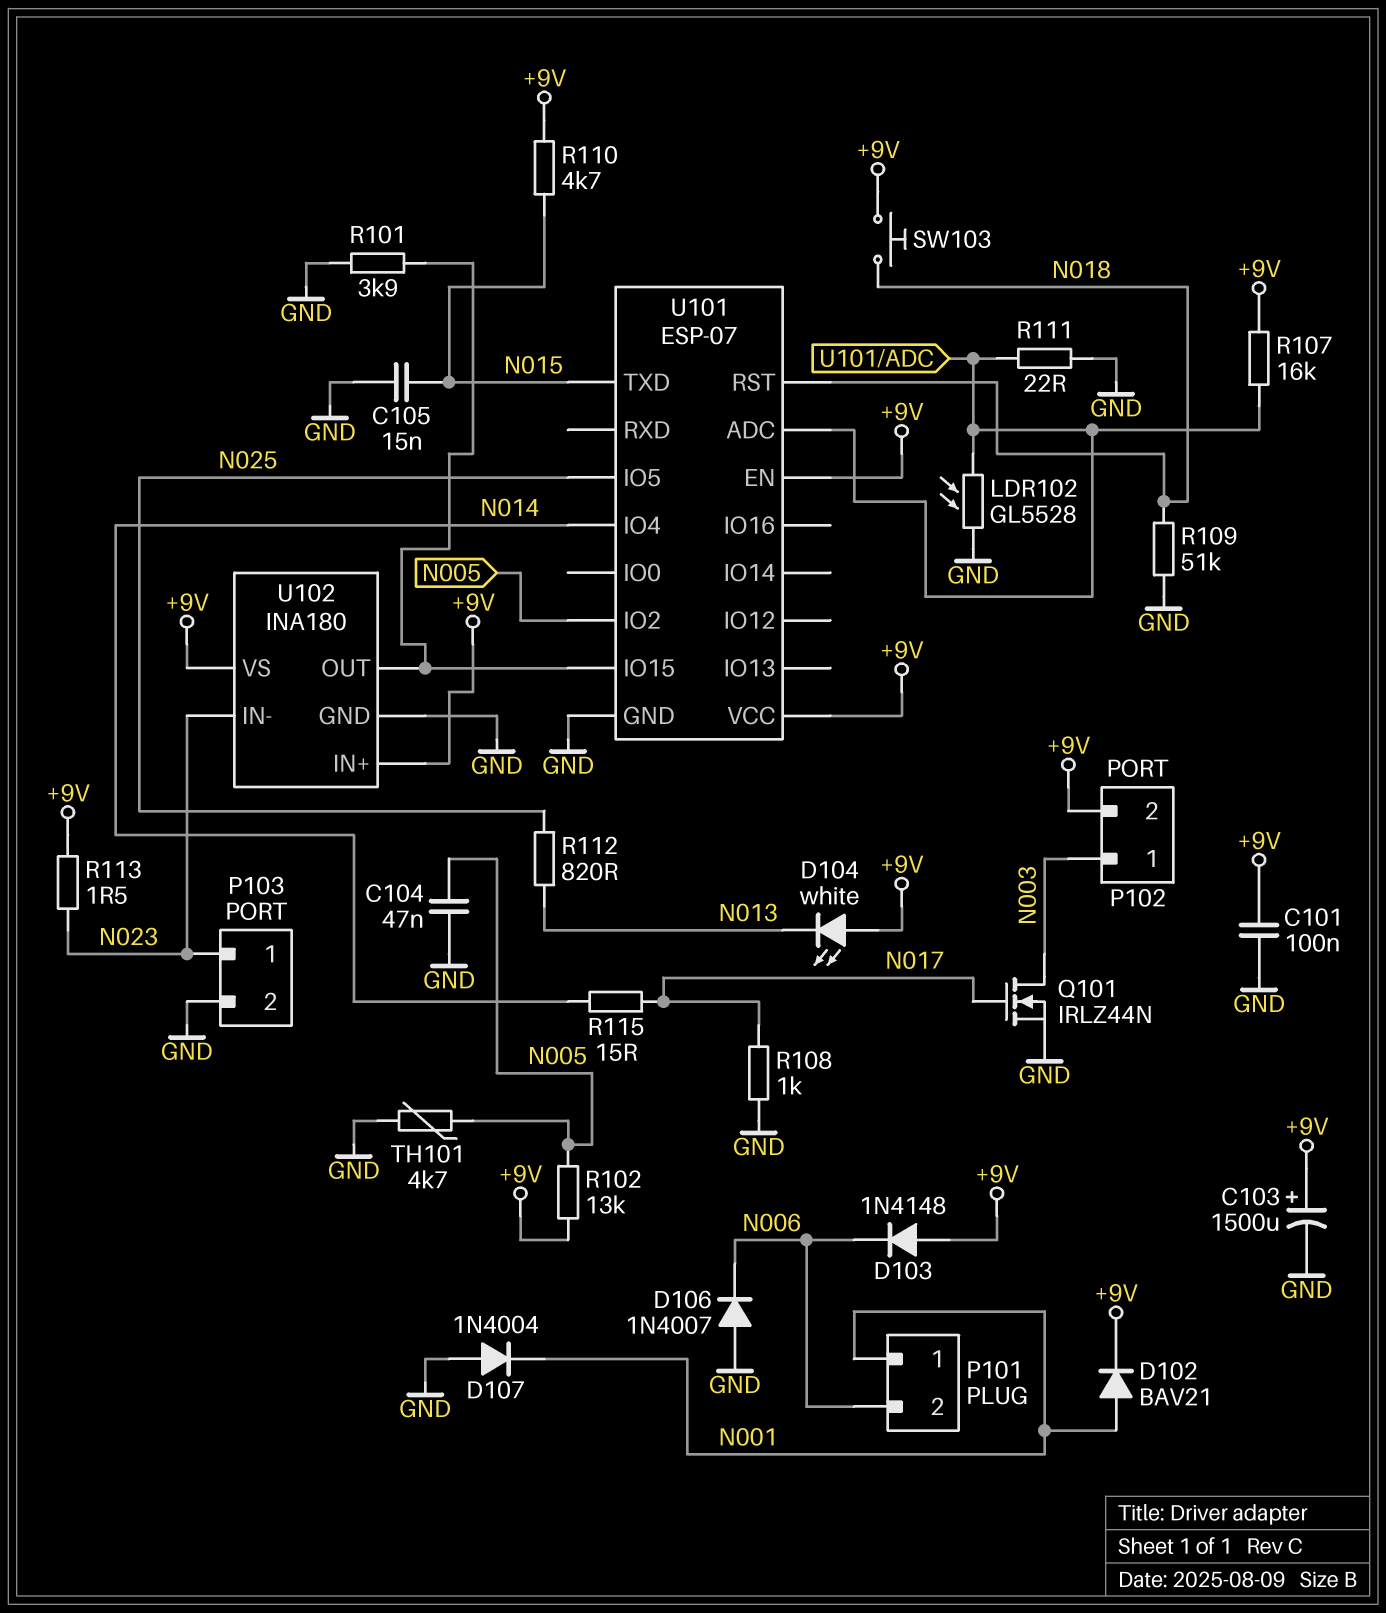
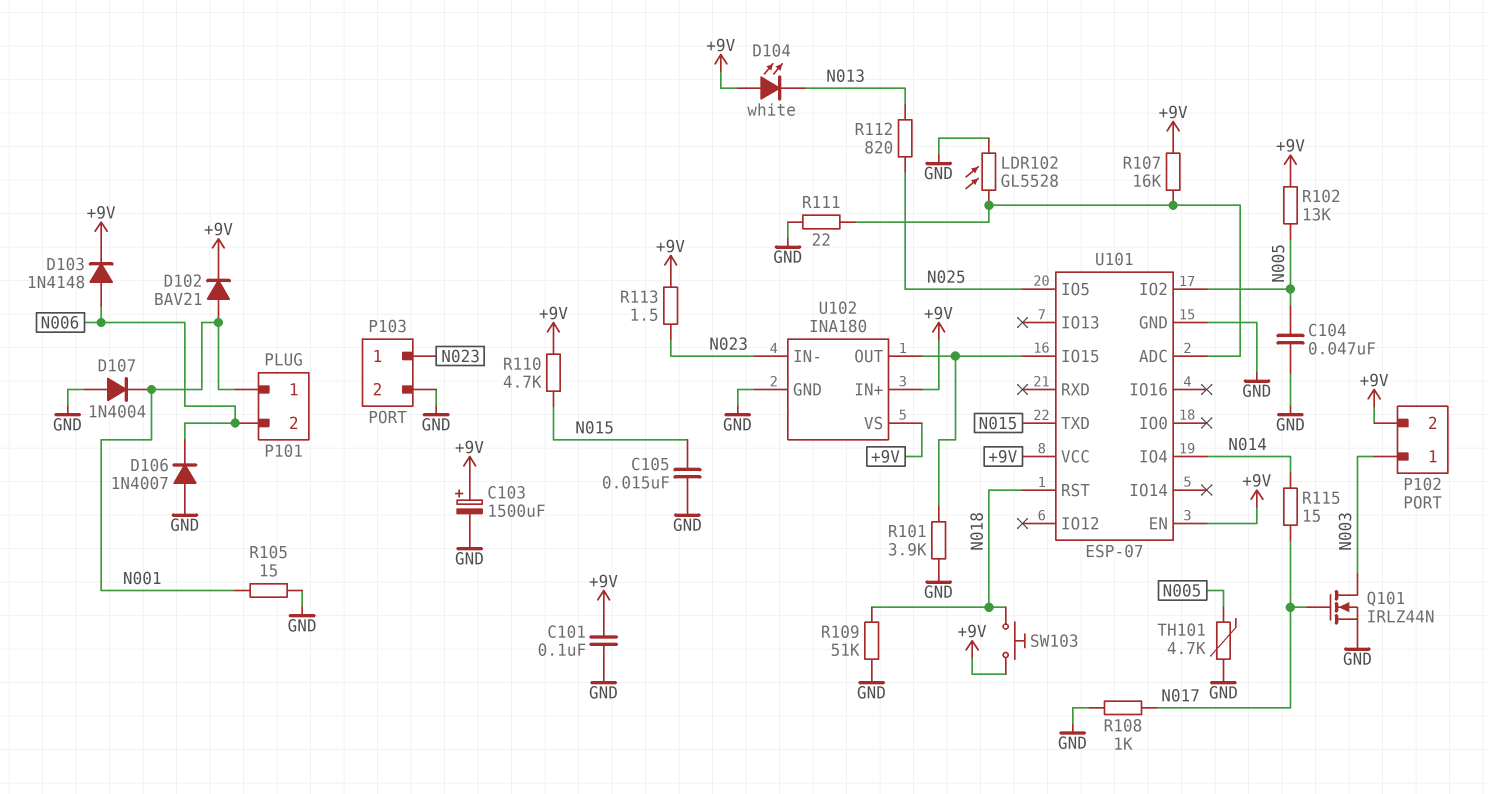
D103: diode 1N4148 (A +9V, K N006) -> diode 1N4148 (A N006, K +9V)
R105: none -> 15 (GND, N001)

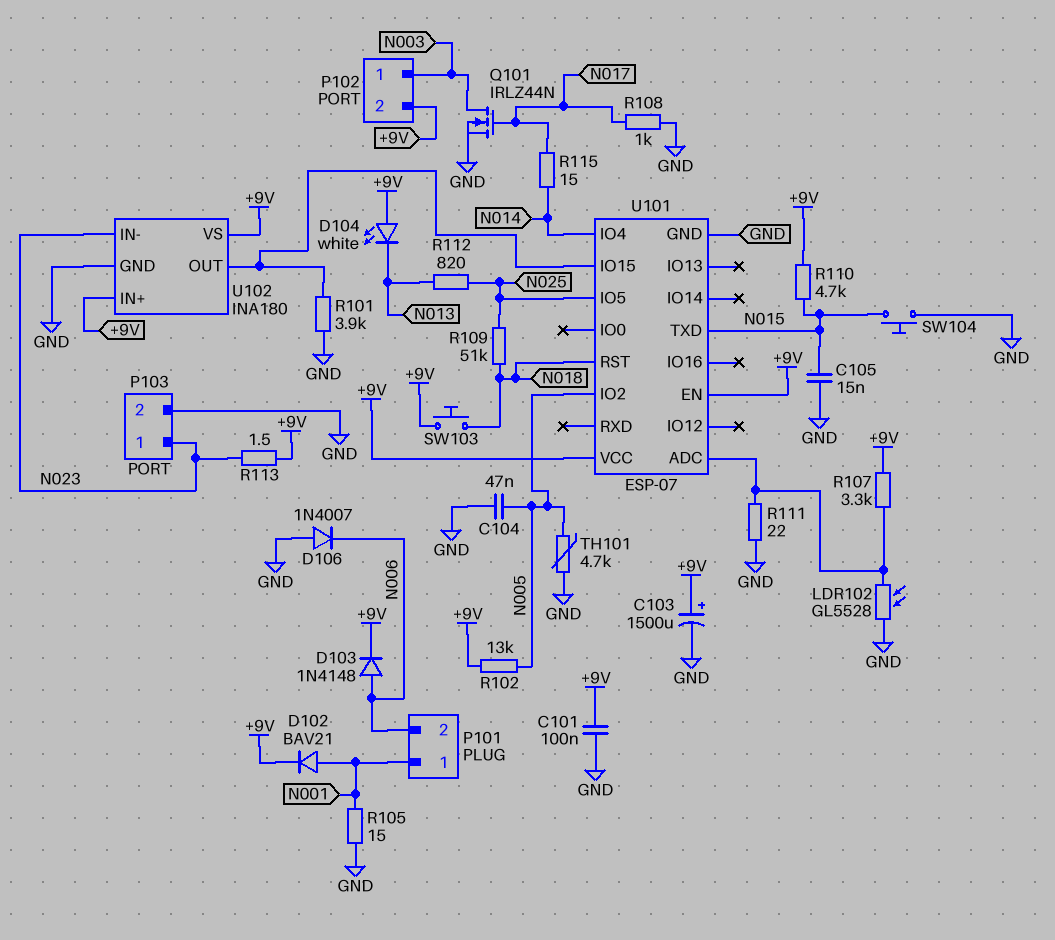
D107: diode 1N4004 (A GND, K N001) -> none
R107: 16k (+9V, U101/ADC) -> 3.3k (+9V, U101/ADC)
R109: 51k (GND, N018) -> 51k (N018, N025)
SW104: none -> button (GND, N015)

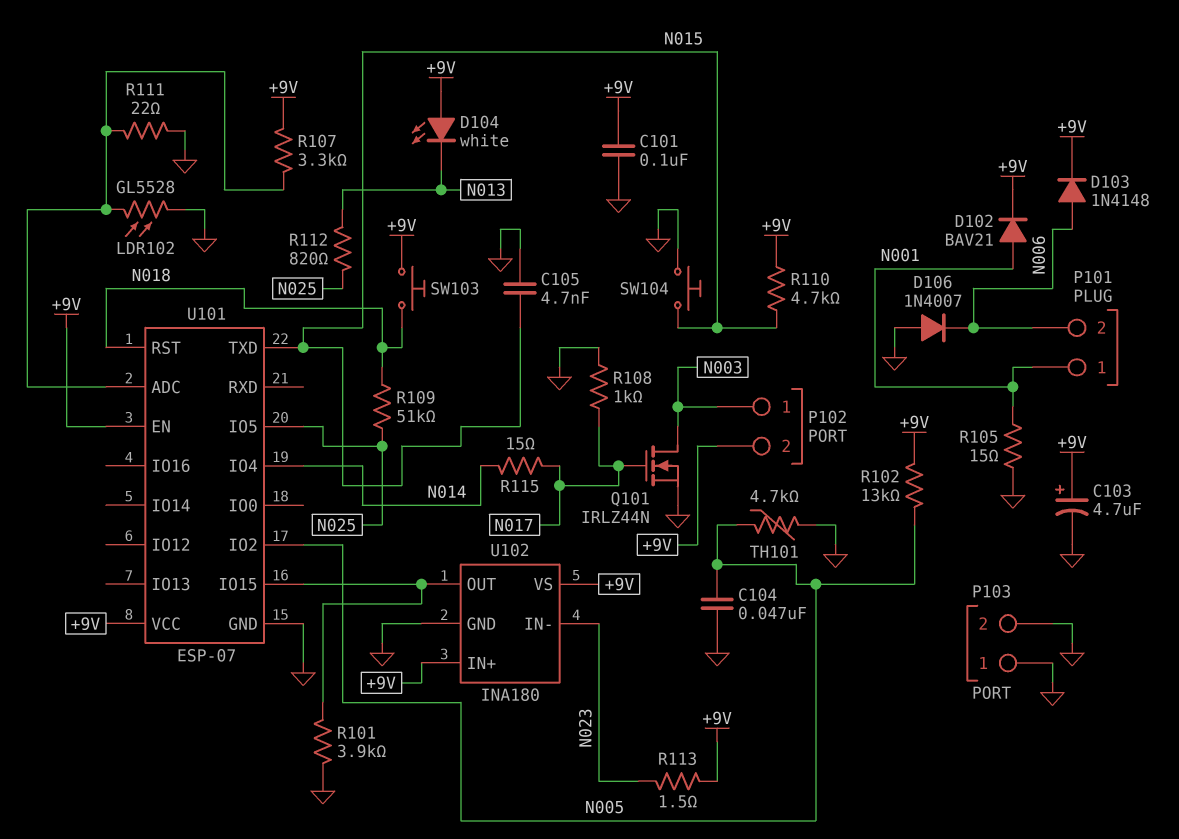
C103: 1500uF (plus +9V, minus GND) -> 4.7uF (plus +9V, minus GND)
C105: 15nF (GND, N015) -> 4.7nF (GND, N015)
P103 pin 1: N023 -> GND

